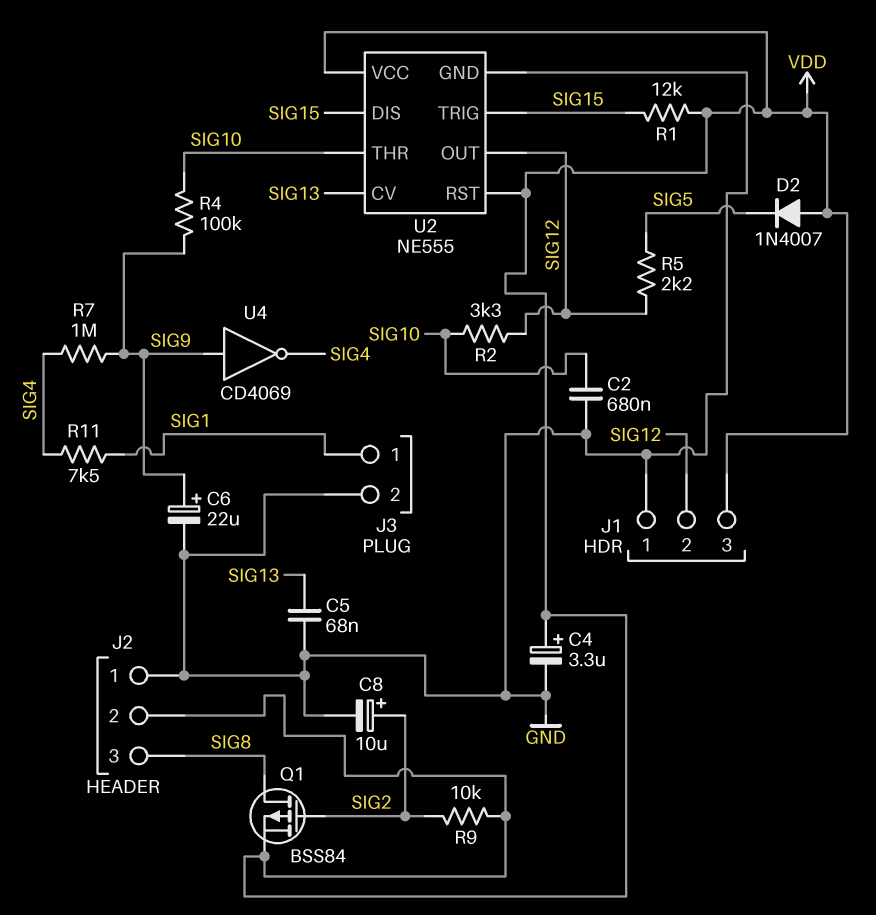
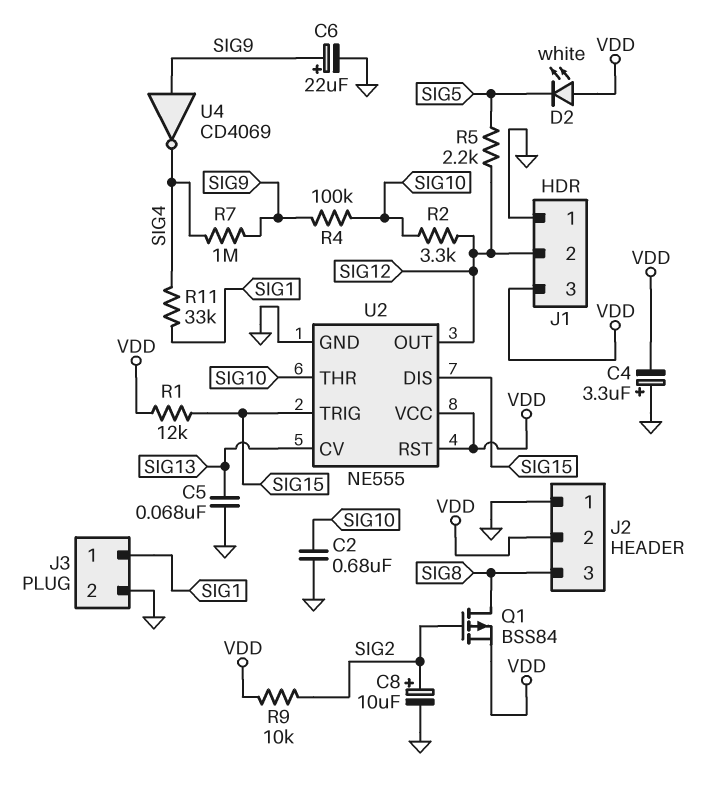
C4: 3.3uF (plus VDD, minus GND) -> 3.3uF (plus GND, minus VDD)
D2: diode 1N4007 (A VDD, K SIG5) -> LED white (A VDD, K SIG5)
R11: 7.5k (SIG1, SIG4) -> 33k (SIG1, SIG4)

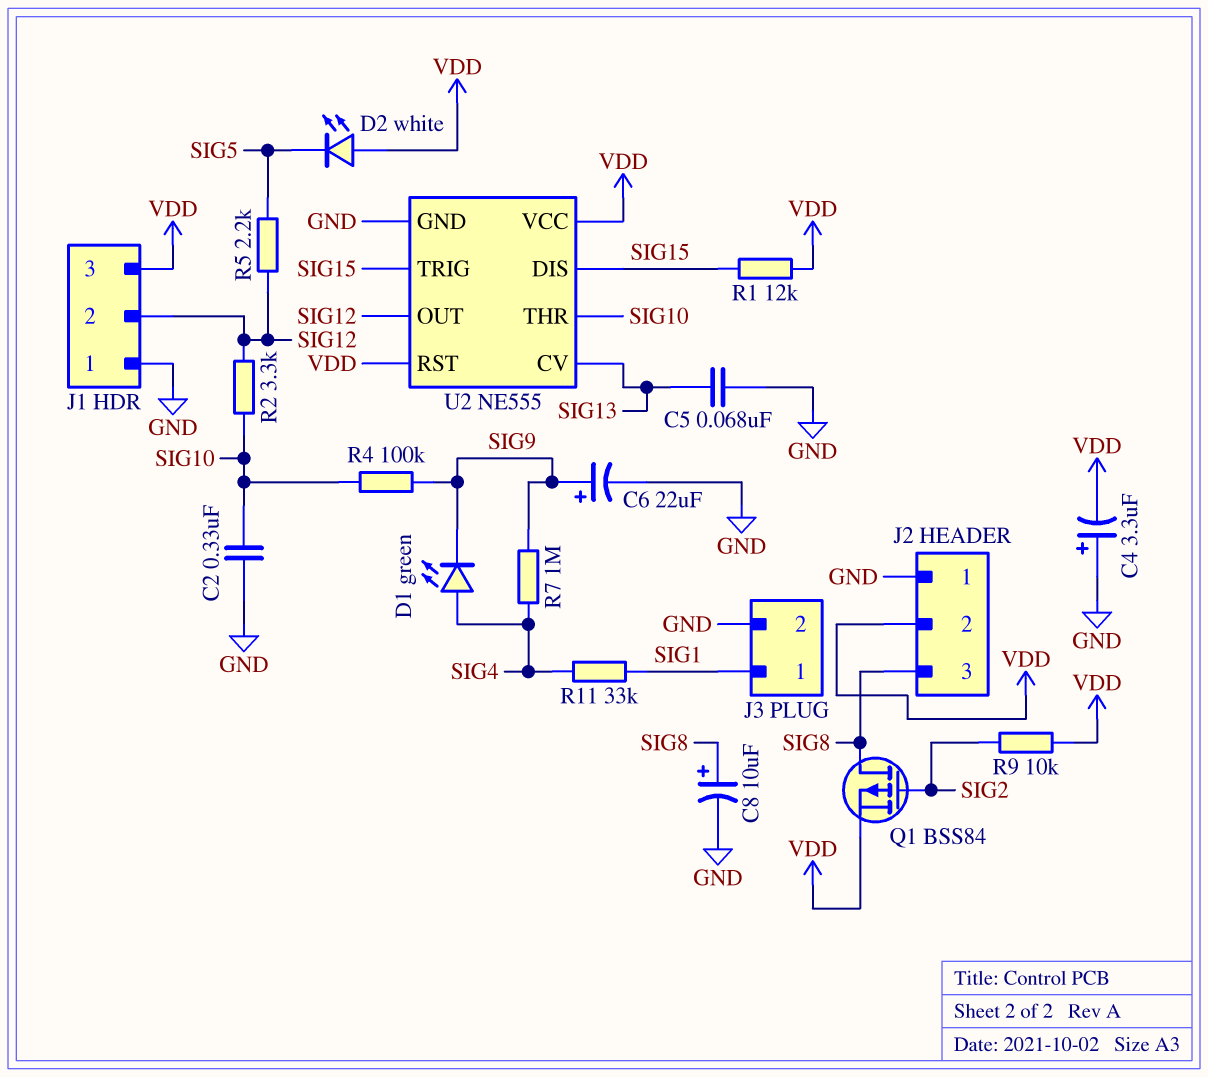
C2: 680nF (GND, SIG10) -> 330nF (GND, SIG10)
C8: 10uF (plus SIG2, minus GND) -> 10uF (plus SIG8, minus GND)
D1: none -> LED green (A SIG4, K SIG9)
U4: NOT CD4069 (in SIG9, out SIG4) -> none

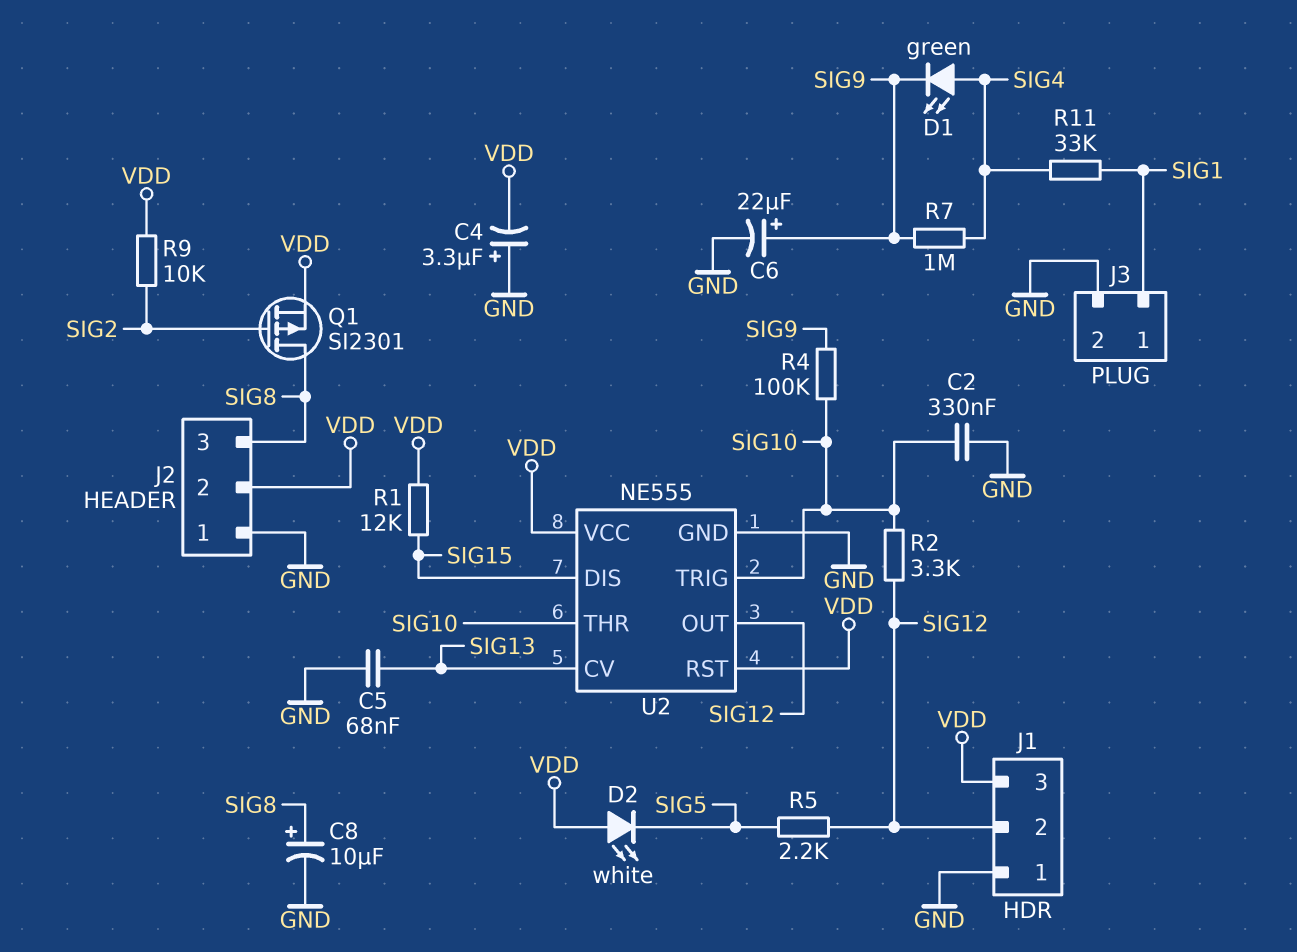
Q1: PMOS BSS84 (G SIG2, D SIG8, S VDD) -> PMOS SI2301 (G SIG2, D SIG8, S VDD)
U2 pin TRIG: SIG15 -> SIG10

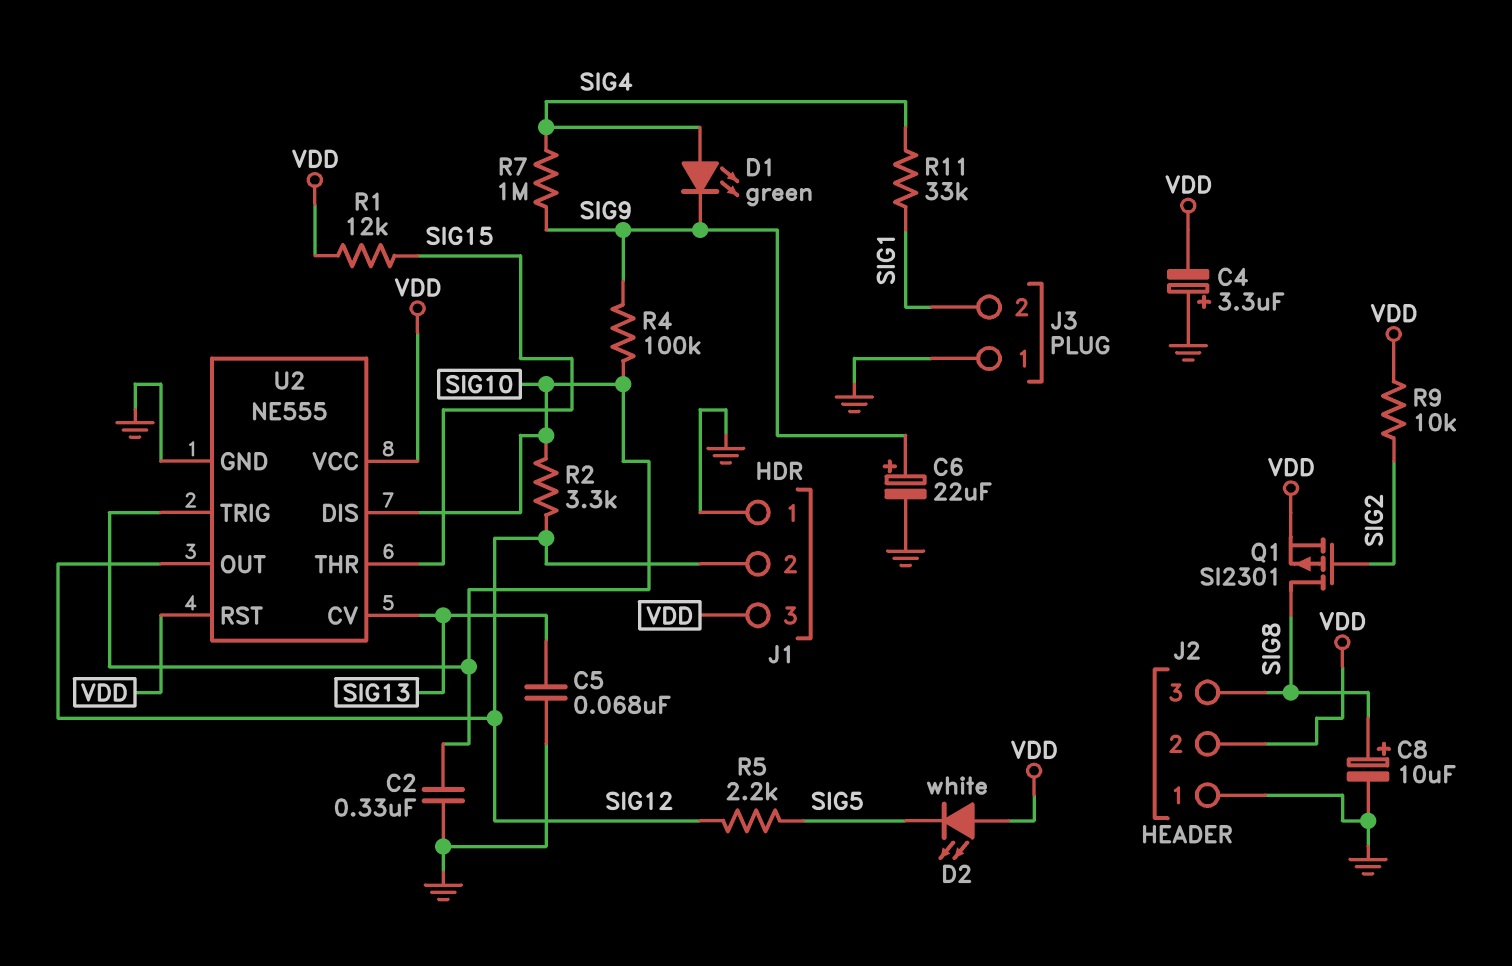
J3 pin 1: SIG1 -> GND
J3 pin 2: GND -> SIG1
U2 pin DIS: SIG15 -> SIG10
U2 pin THR: SIG10 -> SIG15

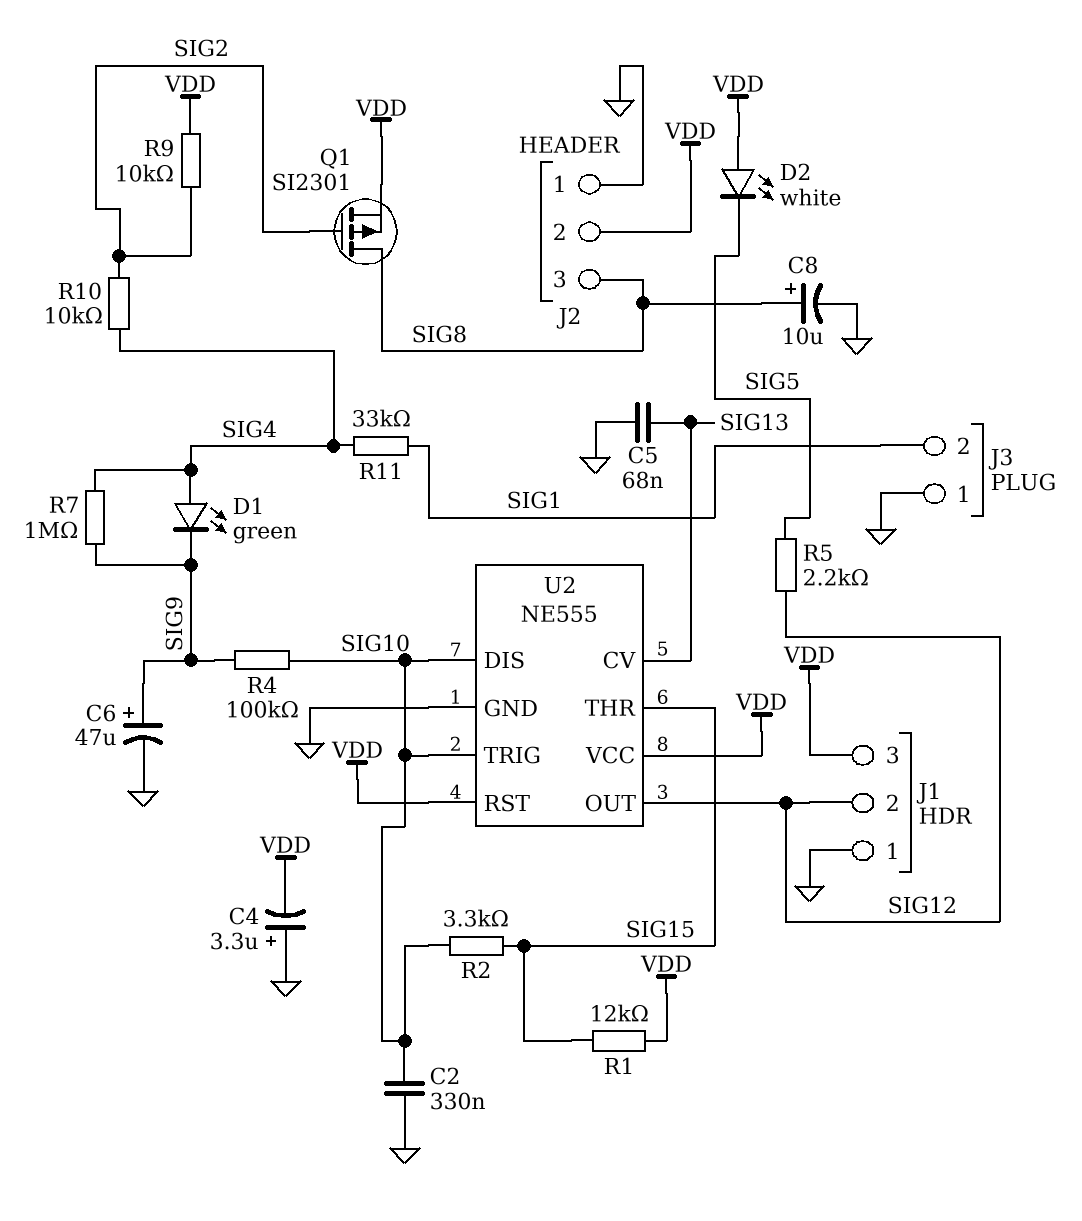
C6: 22uF (plus SIG9, minus GND) -> 47uF (plus SIG9, minus GND)
R2: 3.3k (SIG10, SIG12) -> 3.3k (SIG10, SIG15)
R10: none -> 10k (SIG2, SIG4)

